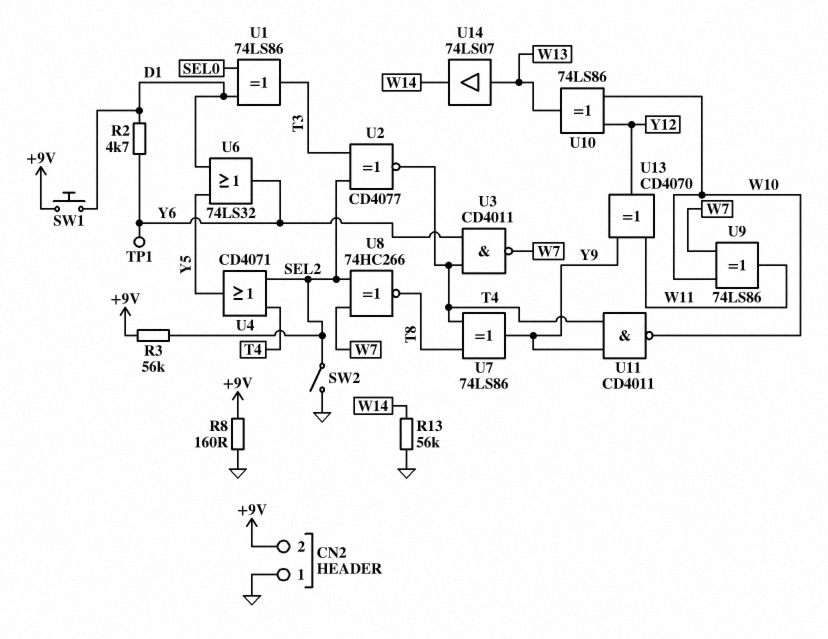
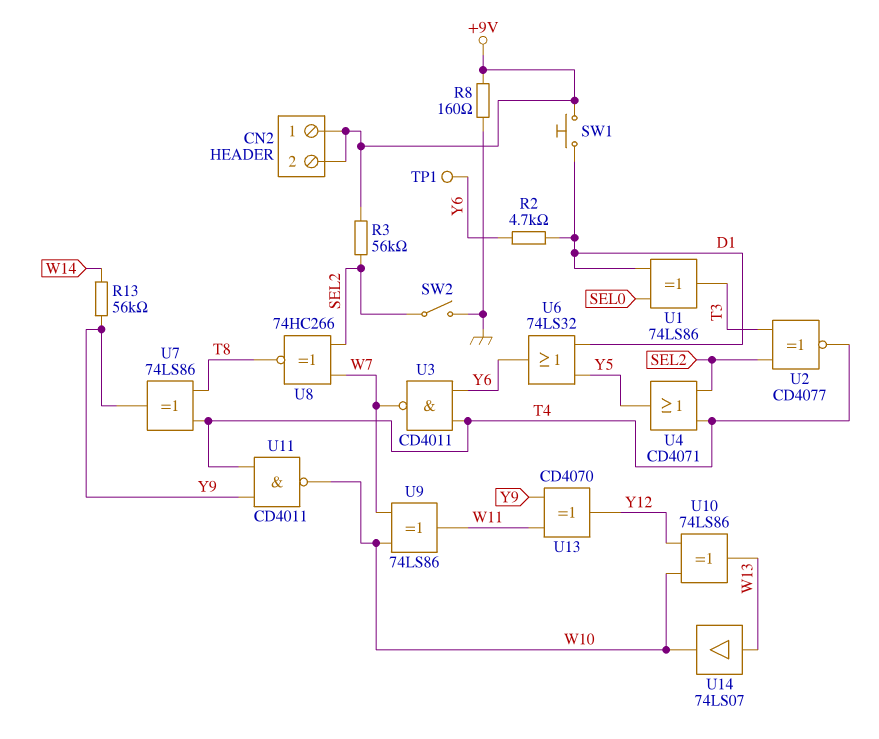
CN2 pin 1: GND -> +9V
R13: 56k (GND, W14) -> 56k (W14, Y9)
U14: buffer 74LS07 (in W13, out W14) -> buffer 74LS07 (in W13, out W10)

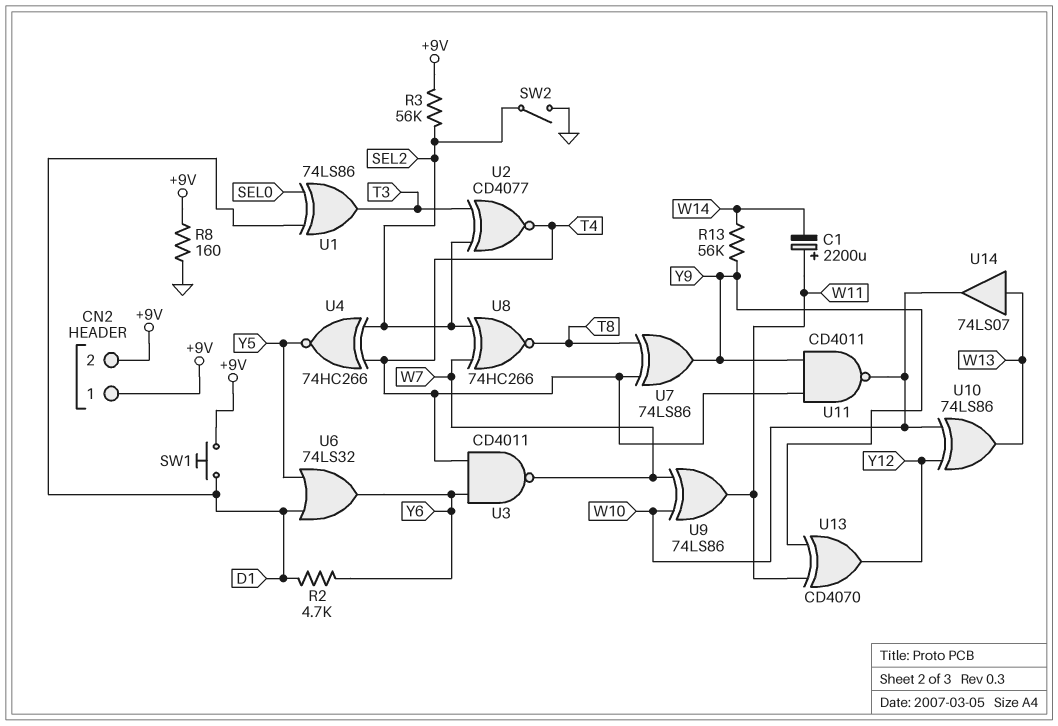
C1: none -> 2200uF (plus W11, minus W14)
TP1: test point (Y6) -> none
U4: OR CD4071 (in SEL2, in T4, out Y5) -> XNOR 74HC266 (in SEL2, in T4, out Y5)

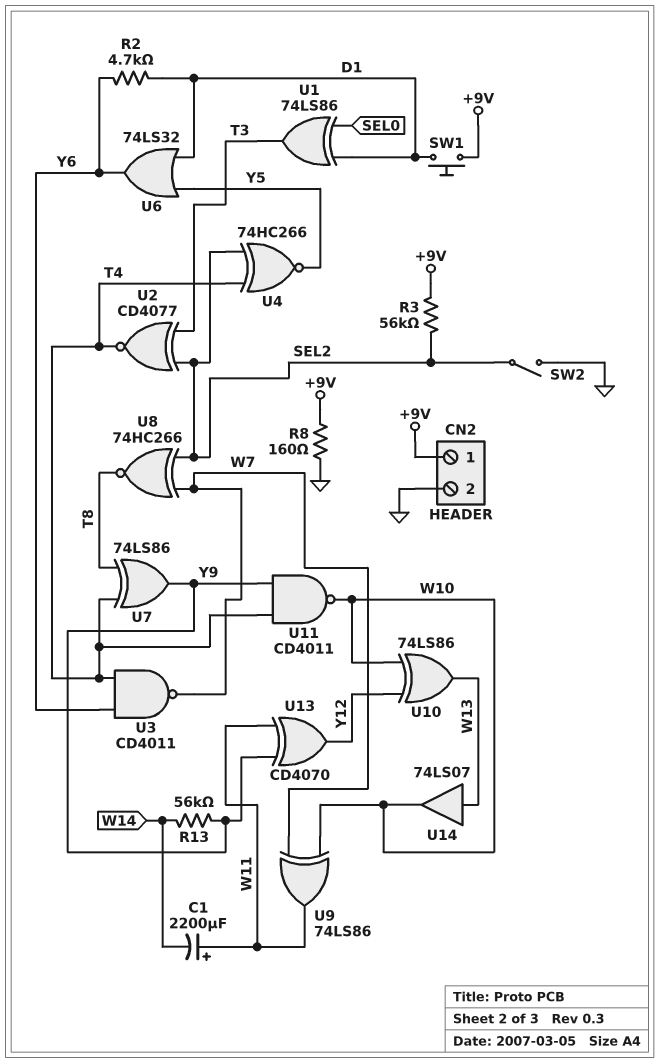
CN2 pin 2: +9V -> GND

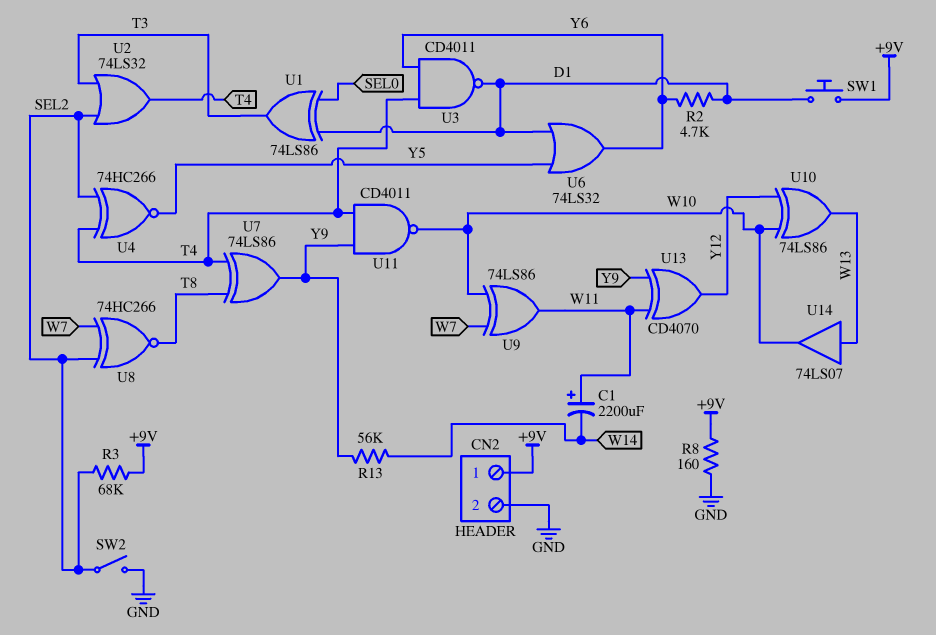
R3: 56k (+9V, SEL2) -> 68k (+9V, SEL2)
U2: XNOR CD4077 (in SEL2, in T3, out T4) -> OR 74LS32 (in SEL2, in T3, out T4)
U3: NAND CD4011 (in T4, in Y6, out W7) -> NAND CD4011 (in T4, in Y6, out D1)

